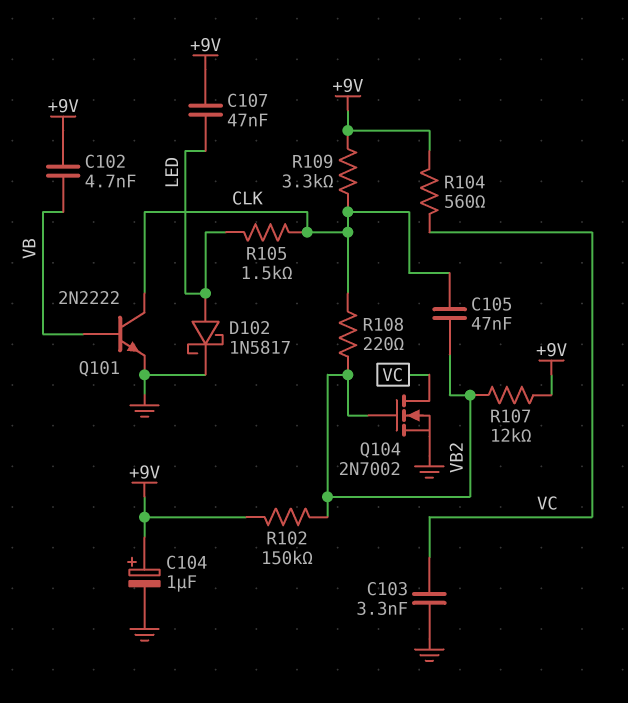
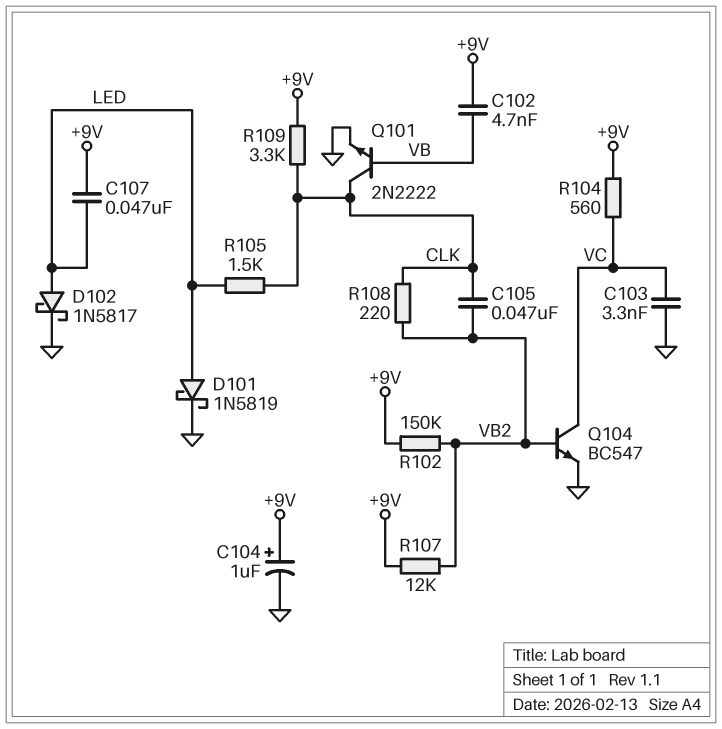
D101: none -> schottky 1N5819 (A LED, K GND)
Q104: NMOS 2N7002 (G VB2, D VC, S GND) -> NPN BC547 (B VB2, C VC, E GND)

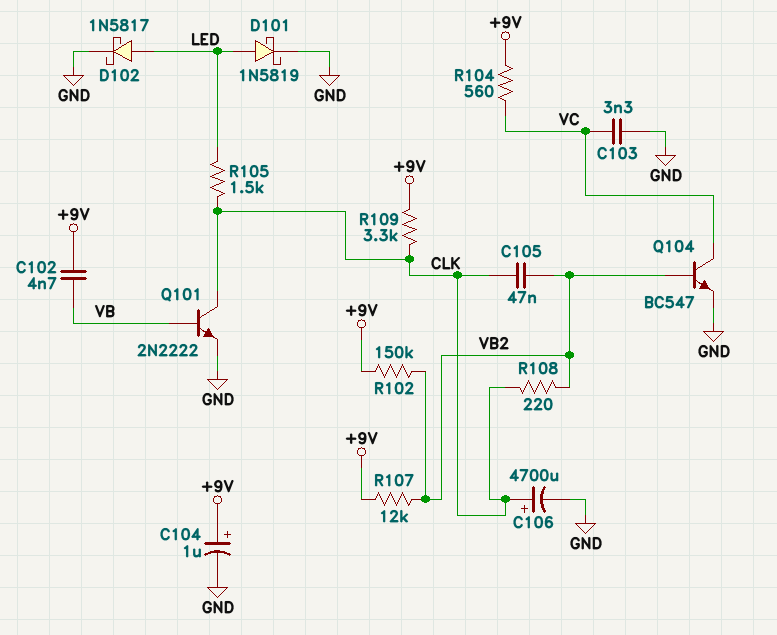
C106: none -> 4700uF (plus CLK, minus GND)
C107: 47nF (+9V, LED) -> none

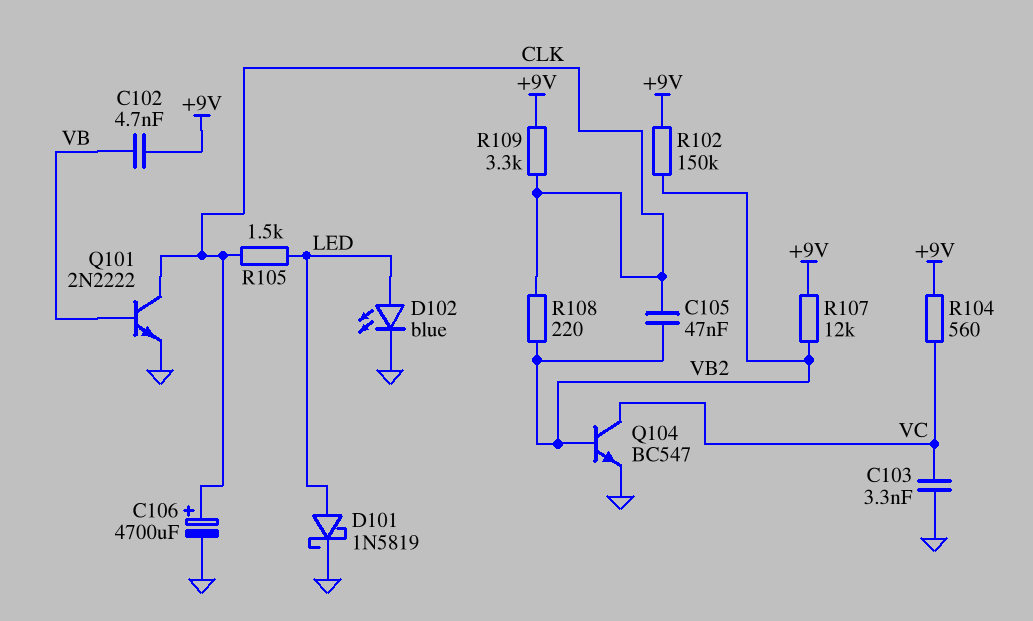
C104: 1uF (plus +9V, minus GND) -> none
D102: schottky 1N5817 (A LED, K GND) -> LED blue (A LED, K GND)

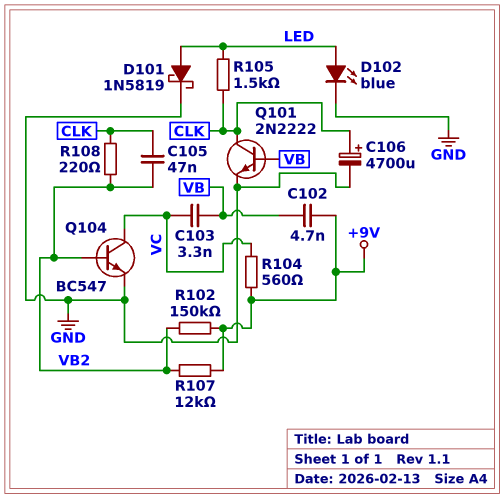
C103: 3.3nF (GND, VC) -> 3.3nF (VB, VC)
R109: 3.3k (+9V, CLK) -> none

